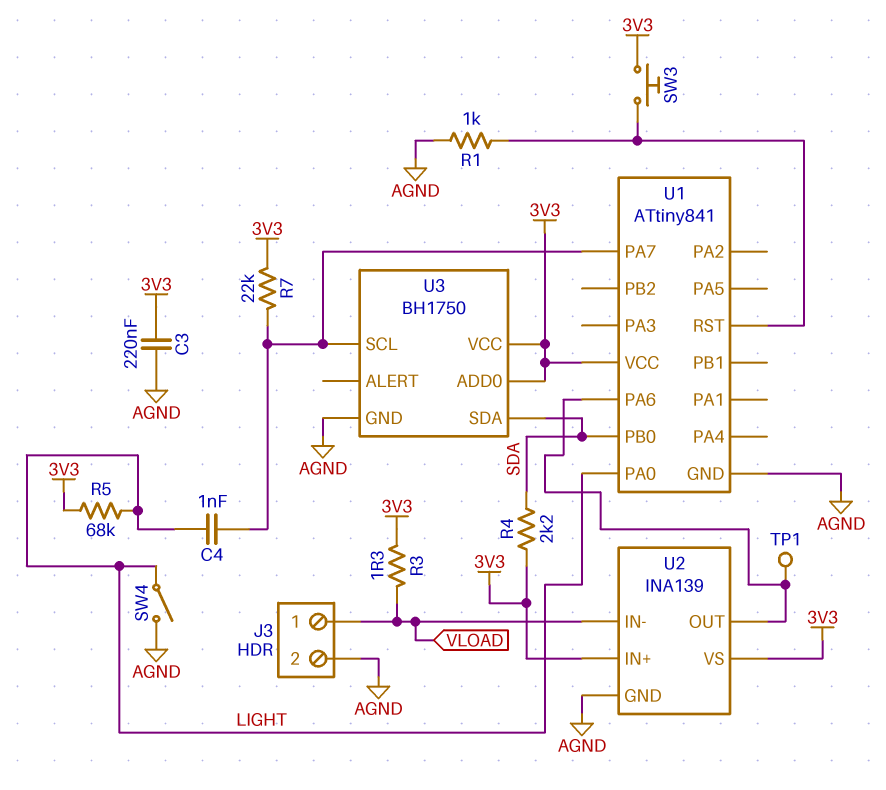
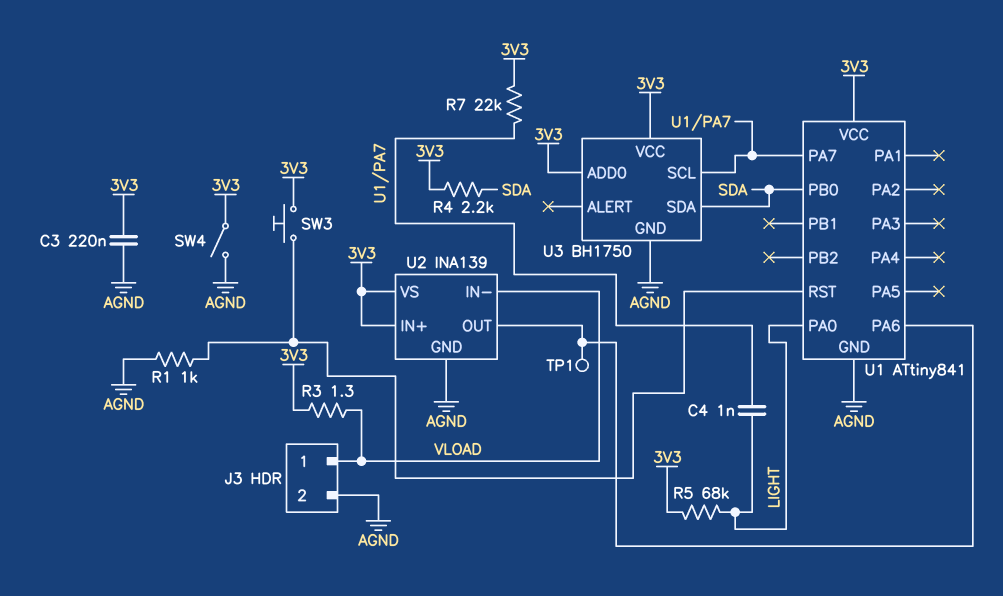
SW4: switch (AGND, LIGHT) -> switch (3V3, AGND)

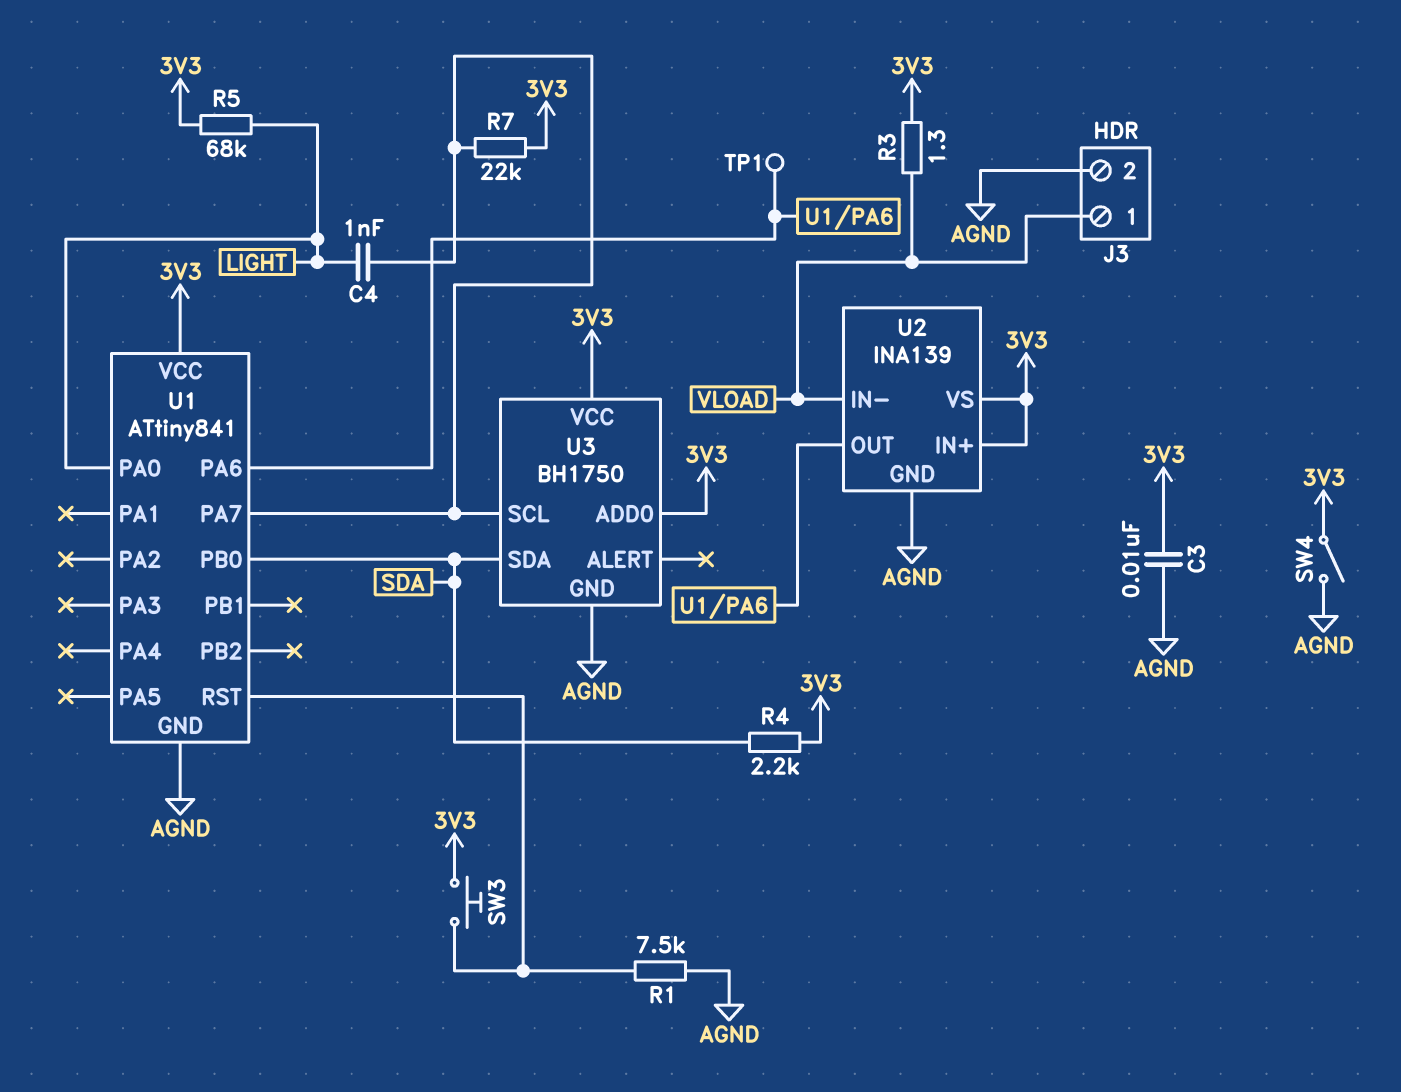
C3: 220nF (3V3, AGND) -> 10nF (3V3, AGND)
R1: 1k (AGND, U1/RST) -> 7.5k (AGND, U1/RST)

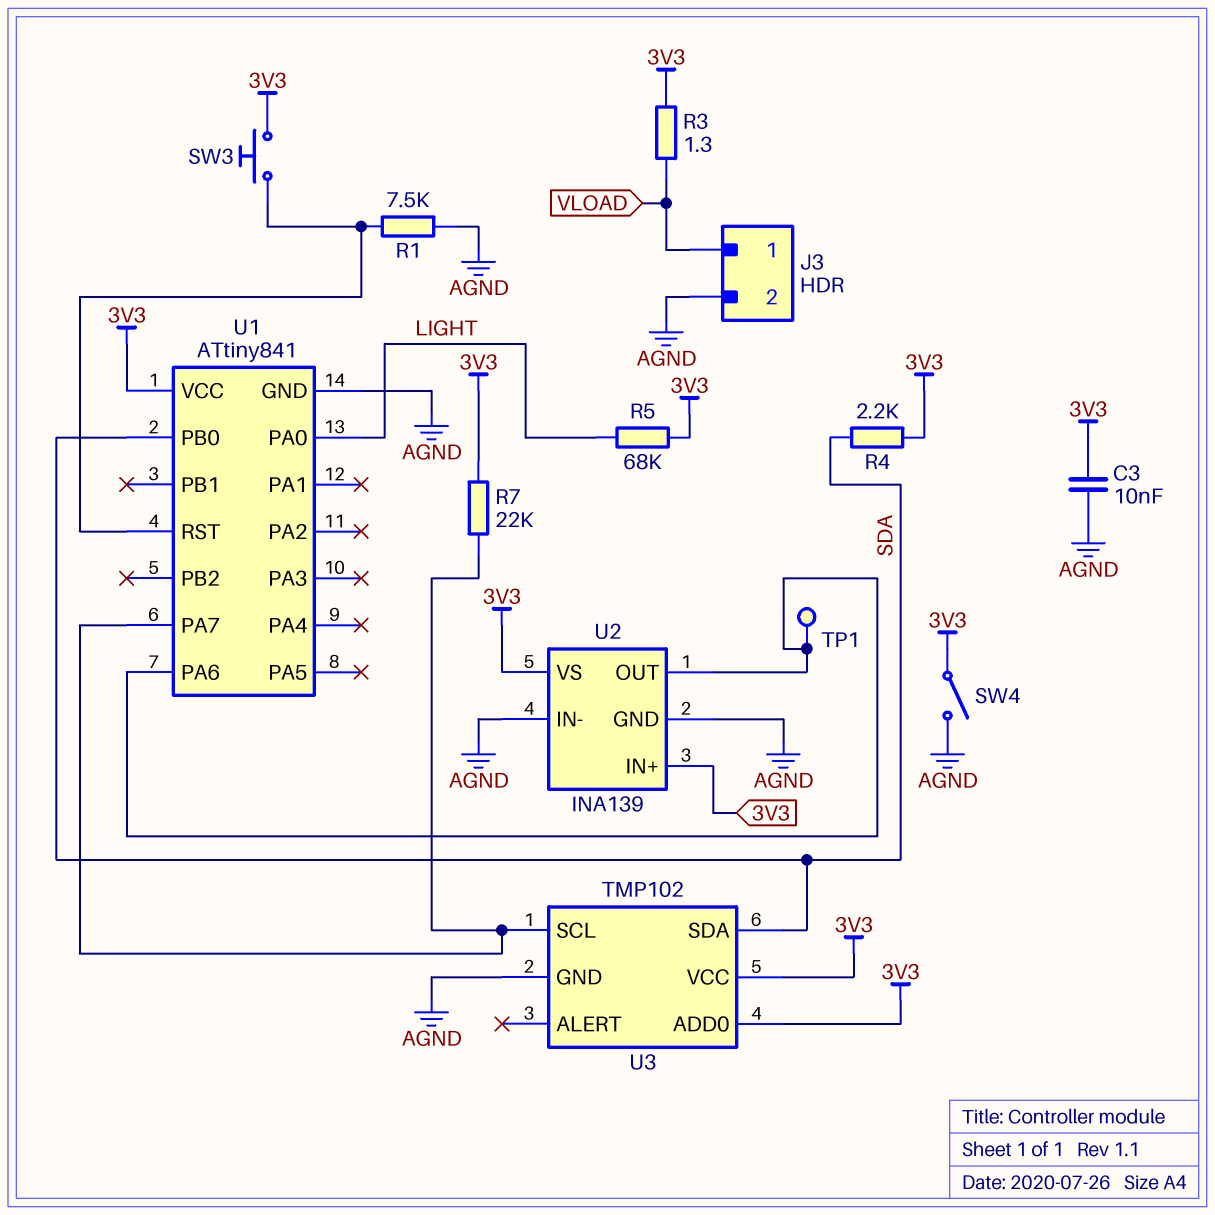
C4: 1nF (LIGHT, U1/PA7) -> none
U2 pin IN-: VLOAD -> AGND
U3: BH1750 -> TMP102

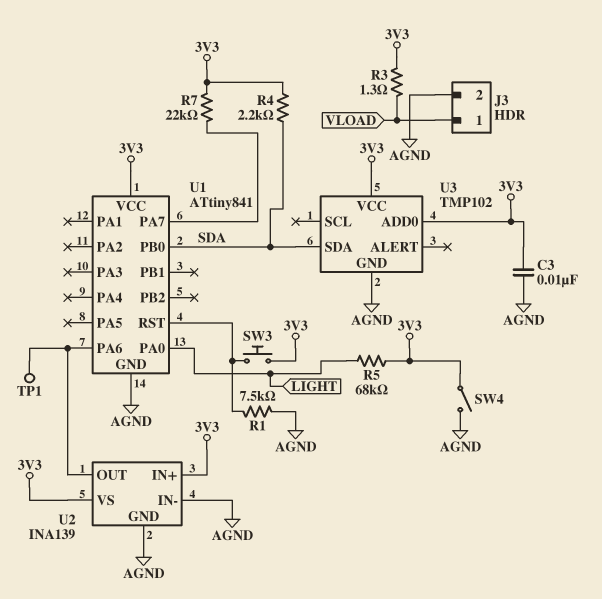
U3 pin SCL: U1/PA7 -> none

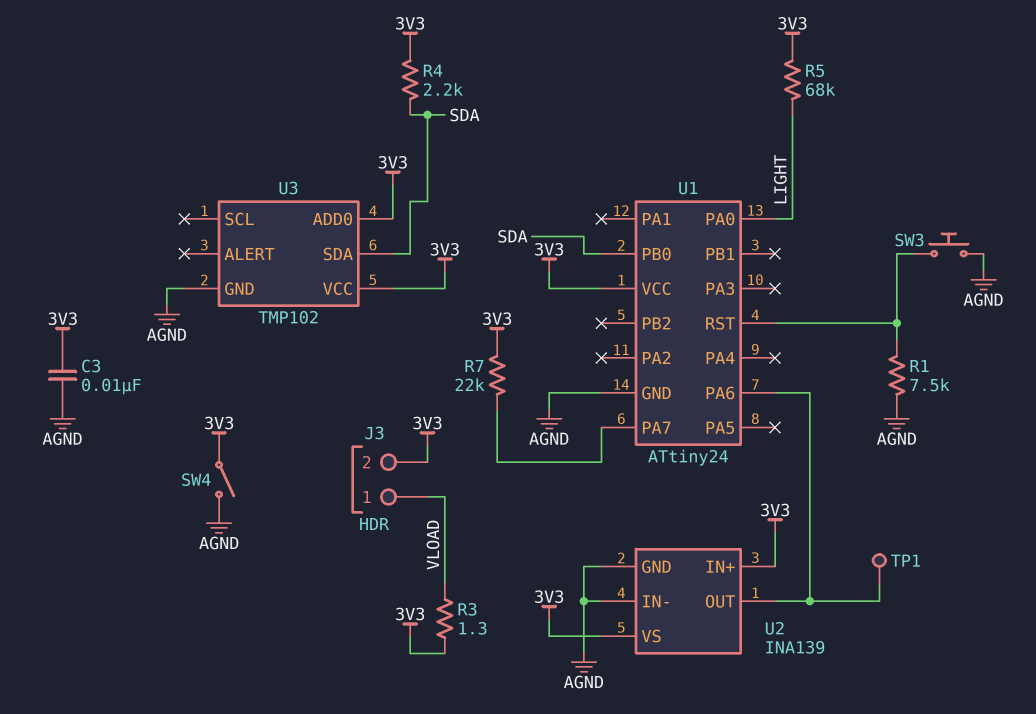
J3 pin 2: AGND -> 3V3
SW3: button (3V3, U1/RST) -> button (AGND, U1/RST)
U1: ATtiny841 -> ATtiny24

